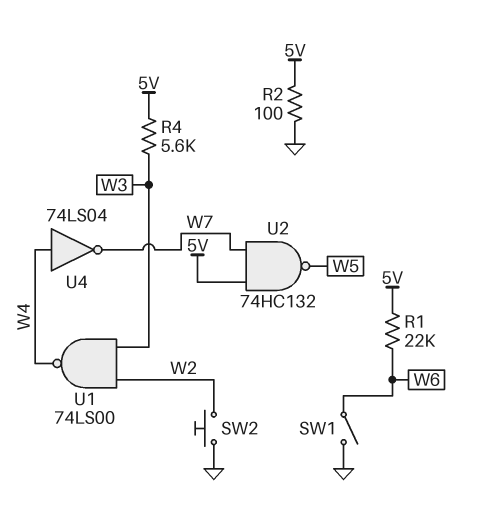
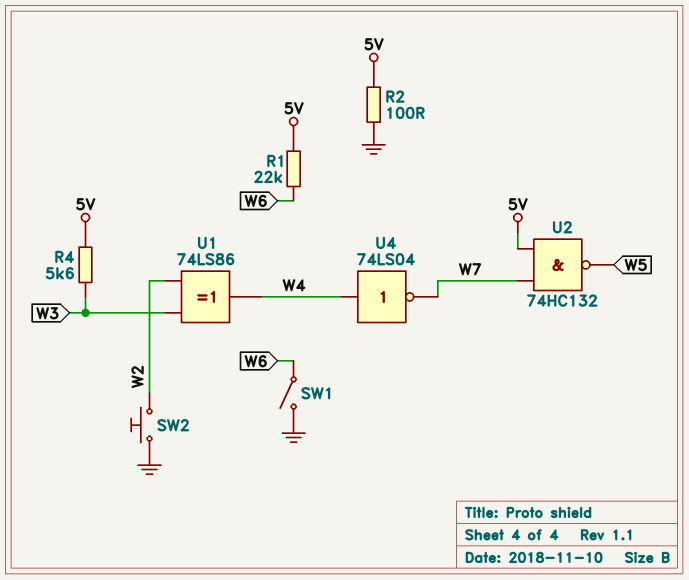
U1: NAND 74LS00 (in W2, in W3, out W4) -> XOR 74LS86 (in W2, in W3, out W4)

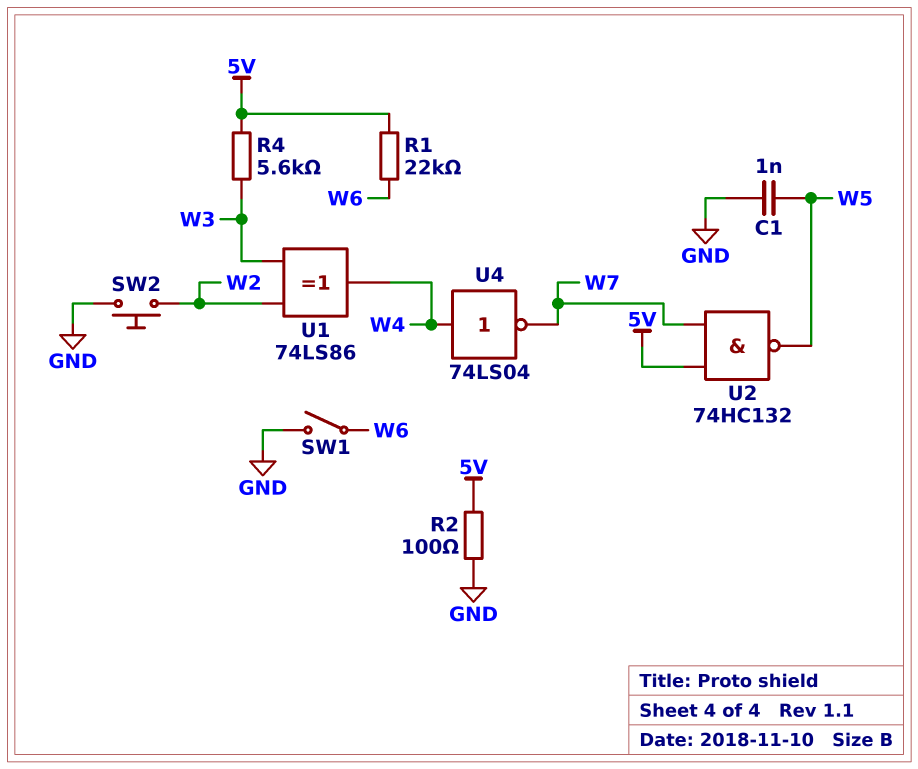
C1: none -> 1nF (GND, W5)

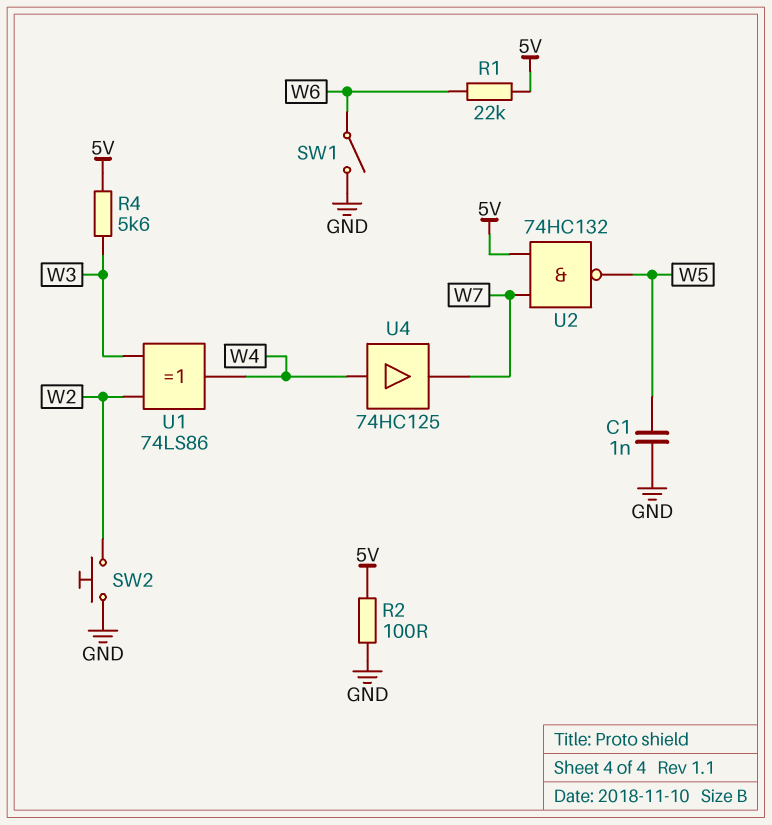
U4: NOT 74LS04 (in W4, out W7) -> buffer 74HC125 (in W4, out W7)

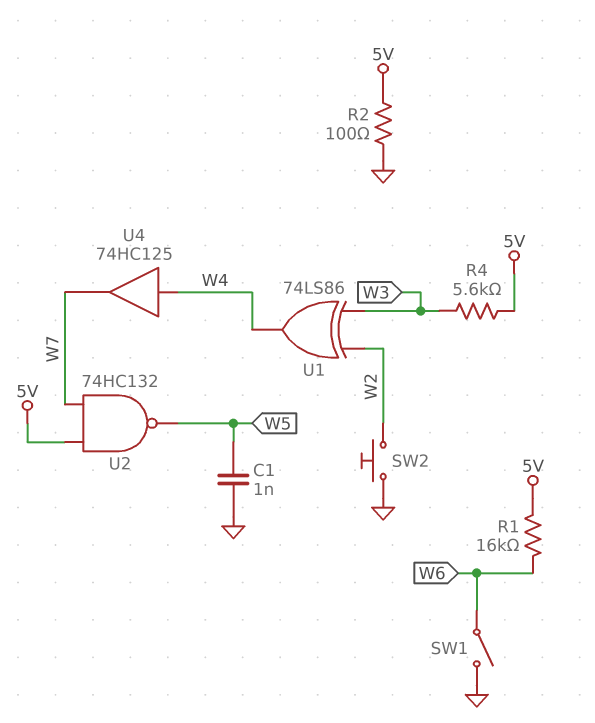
R1: 22k (5V, W6) -> 16k (5V, W6)

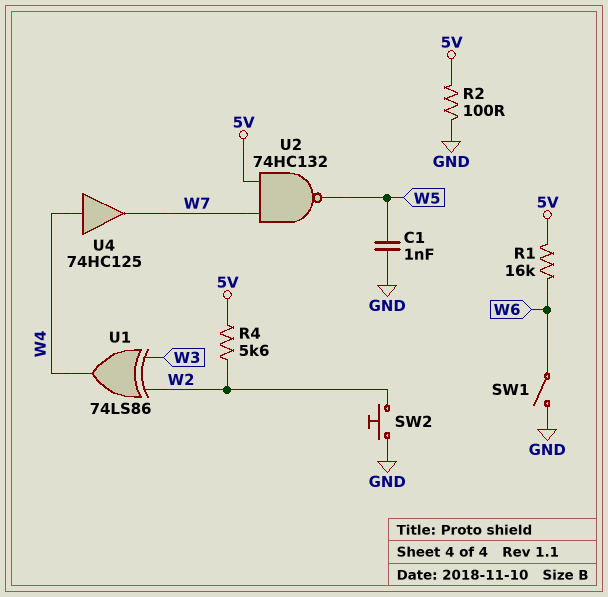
R4: 5.6k (5V, W3) -> 5.6k (5V, W2)

